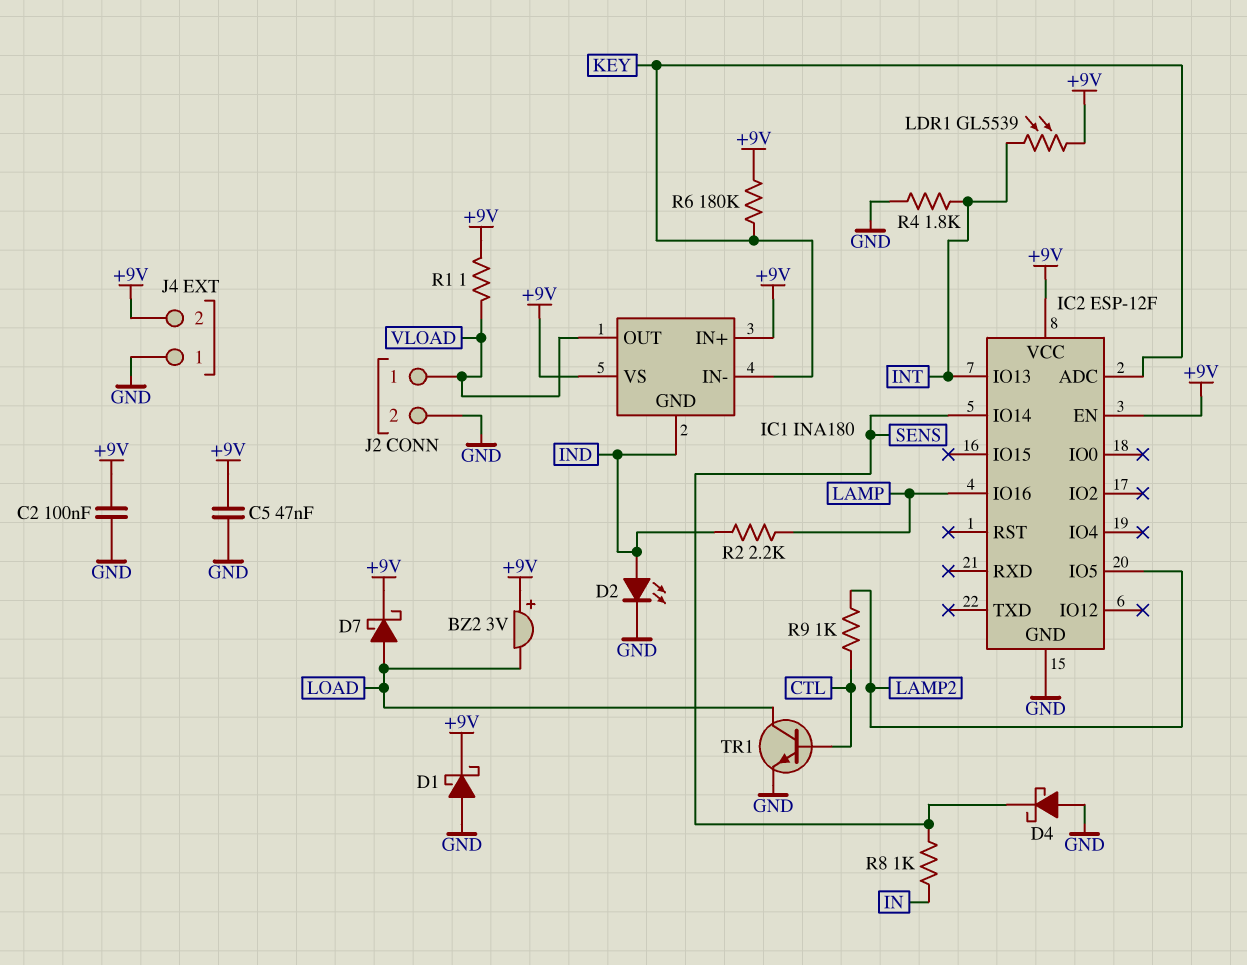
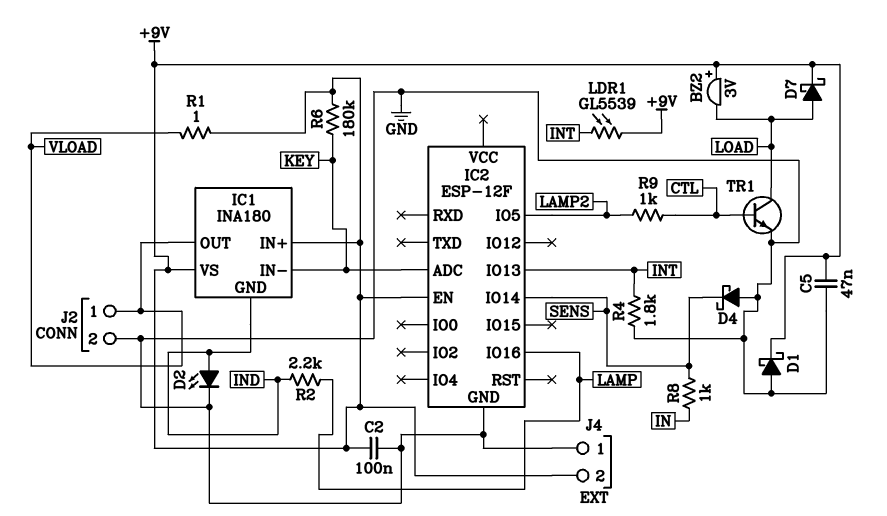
IC2 pin VCC: +9V -> none

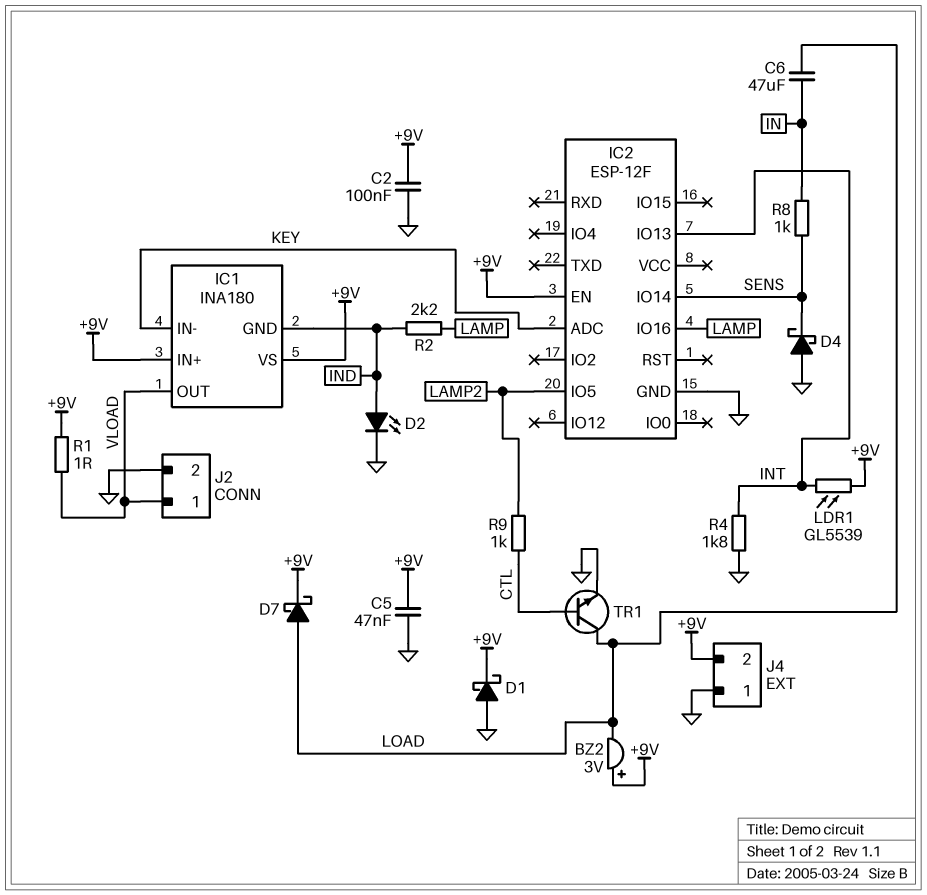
C6: none -> 47uF (IN, LOAD)
R6: 180k (+9V, KEY) -> none

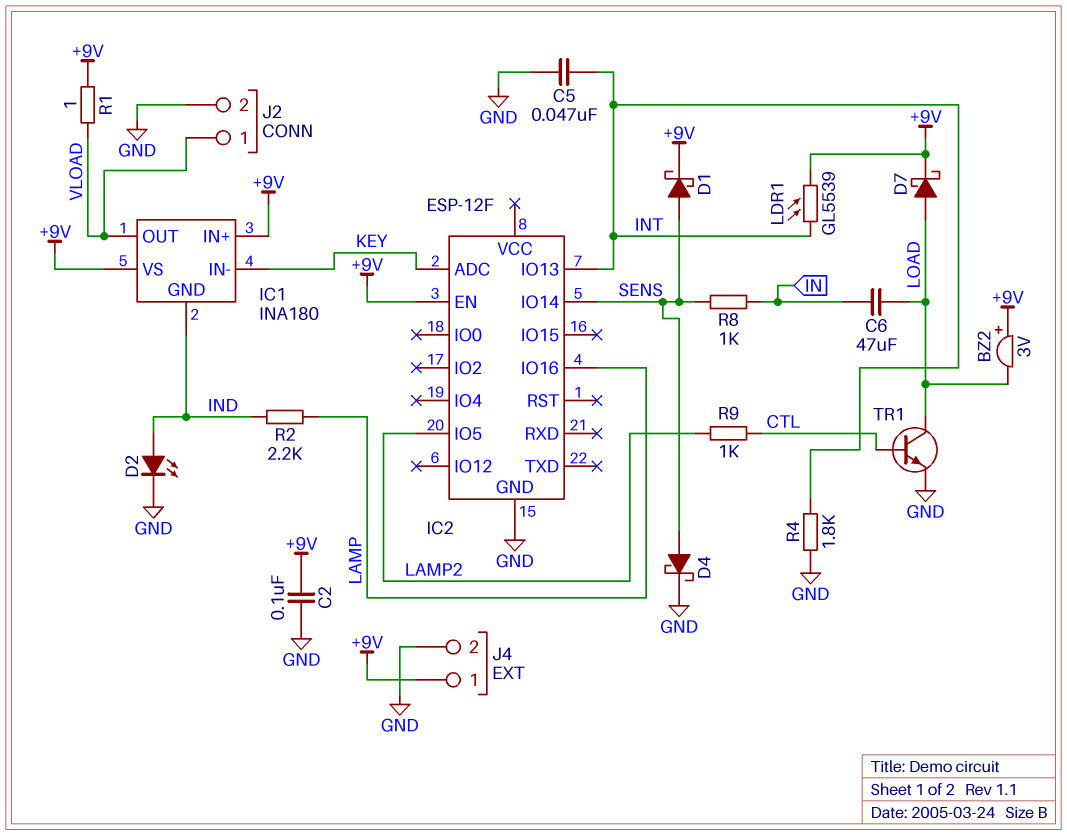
C5: 47nF (+9V, GND) -> 47nF (GND, INT)
D1: schottky (A GND, K +9V) -> schottky (A SENS, K +9V)
D4: schottky (A GND, K SENS) -> schottky (A SENS, K GND)
J4 pin 1: GND -> +9V
J4 pin 2: +9V -> GND

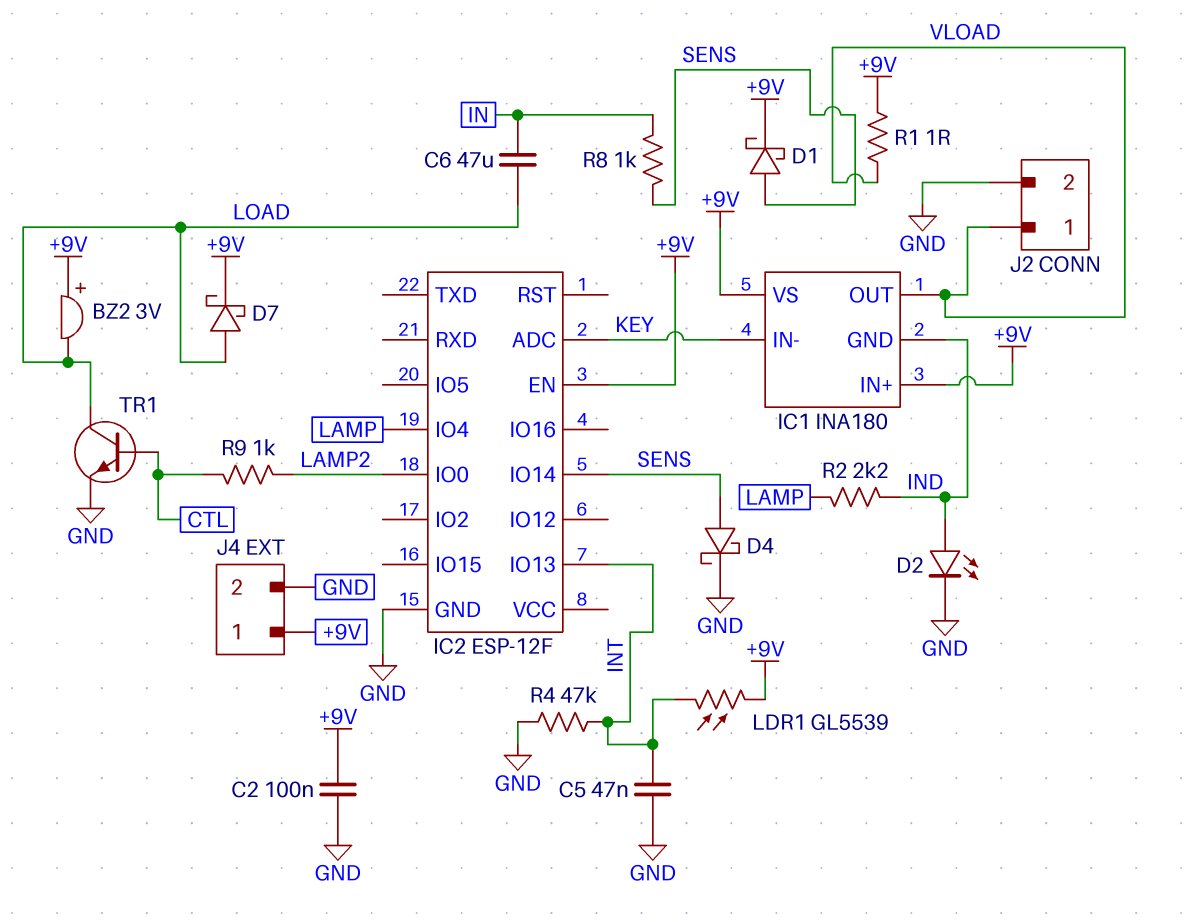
IC2 pin IO0: none -> LAMP2
IC2 pin IO4: none -> LAMP
IC2 pin IO5: LAMP2 -> none
IC2 pin IO16: LAMP -> none
R4: 1.8k (GND, INT) -> 47k (GND, INT)

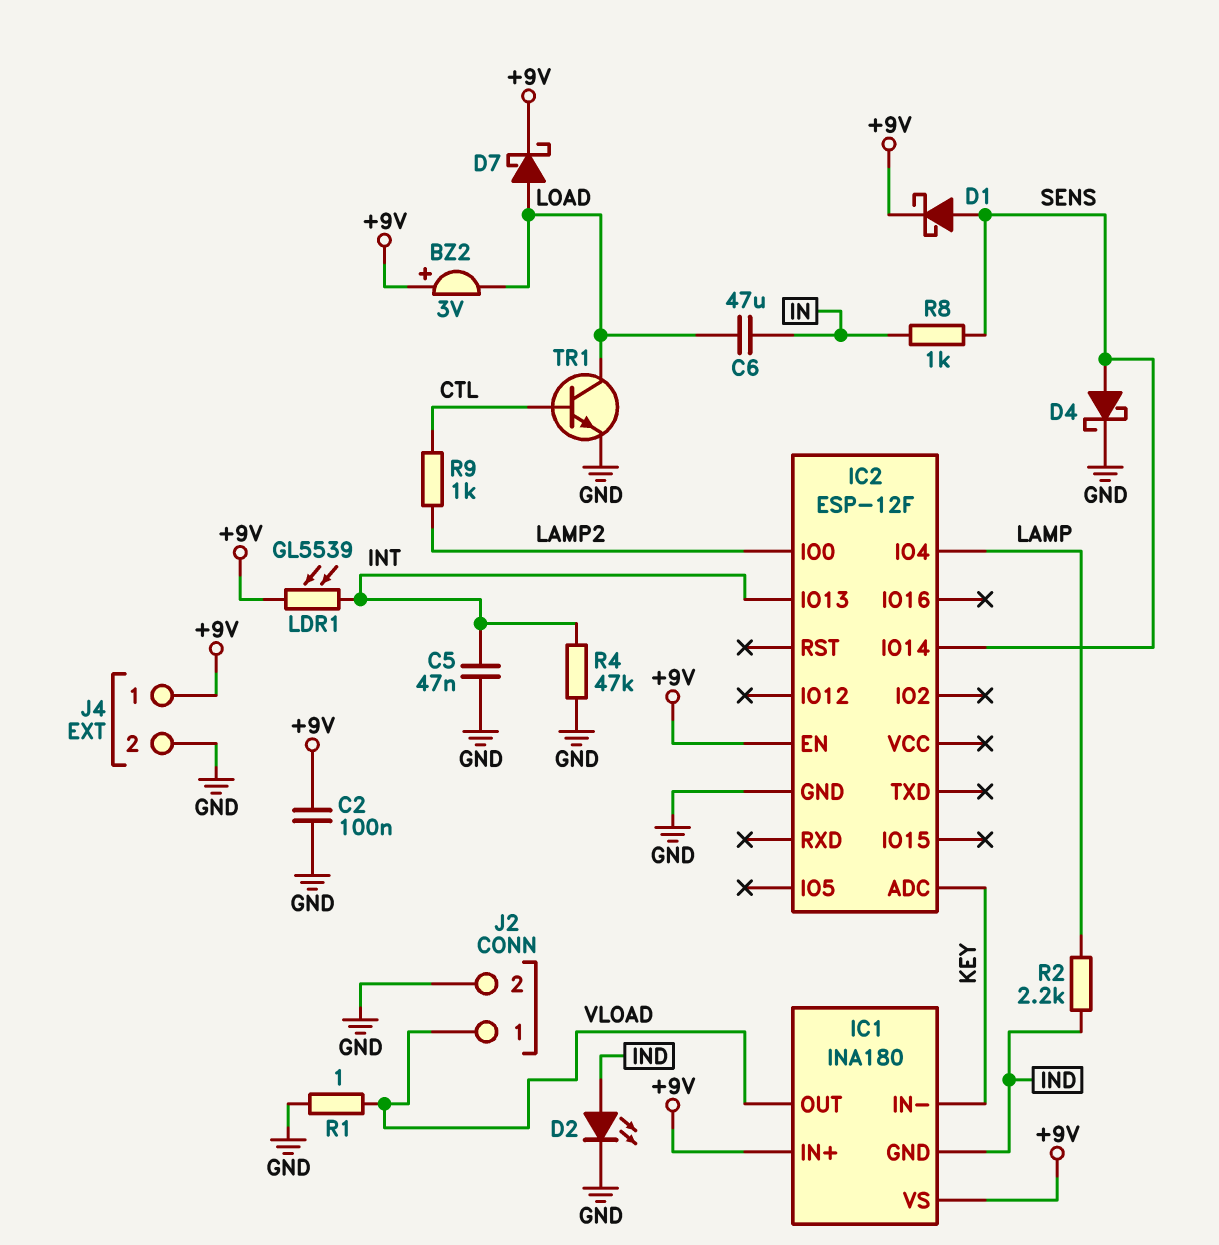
R1: 1 (+9V, VLOAD) -> 1 (GND, VLOAD)

